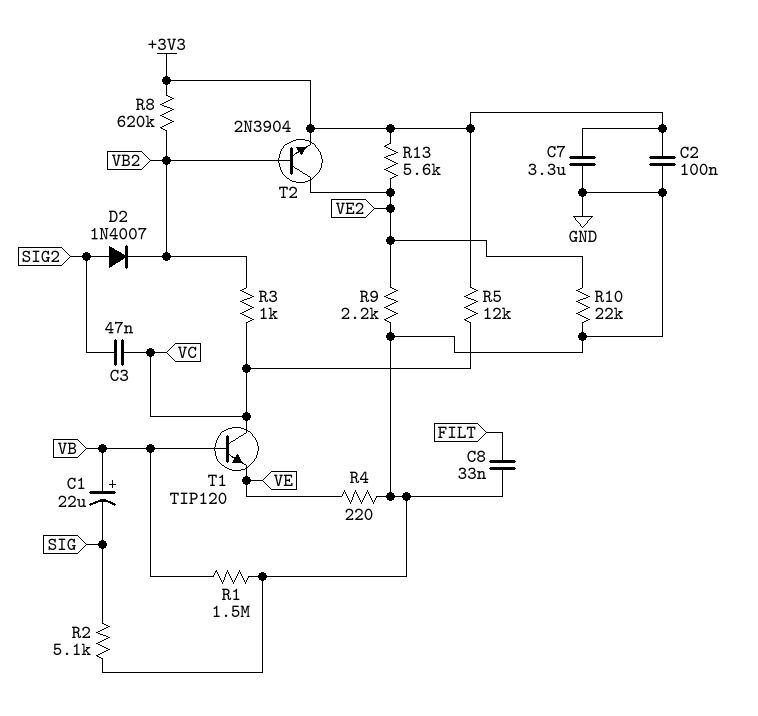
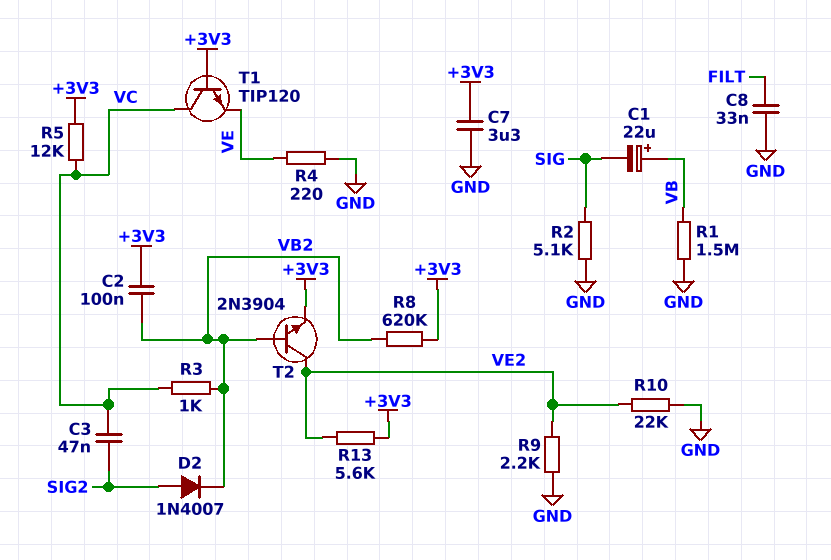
C2: 100nF (+3V3, GND) -> 100nF (+3V3, VB2)
T1: NPN TIP120 (B VB, C VC, E VE) -> NPN TIP120 (B +3V3, C VC, E VE)

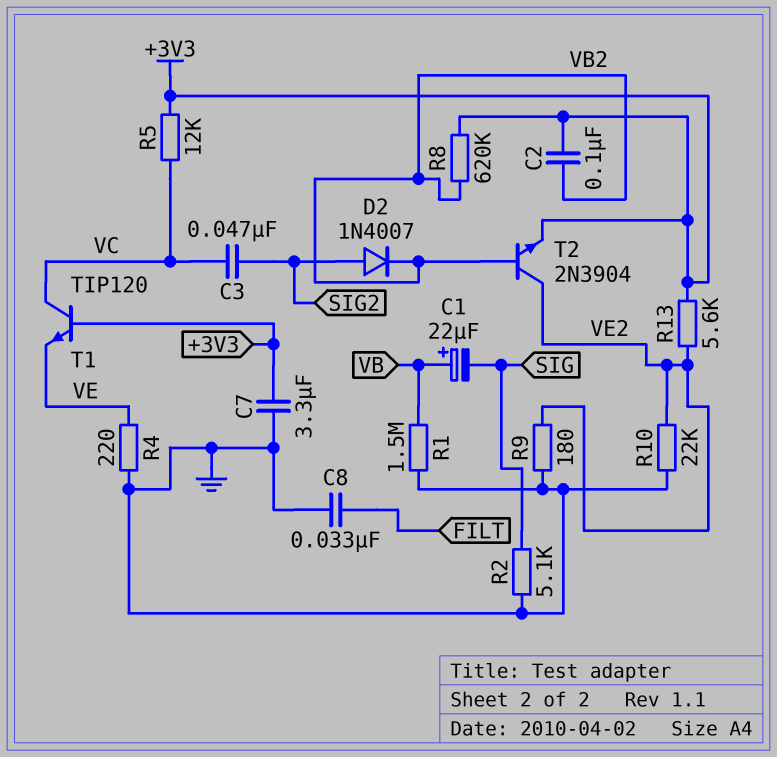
R3: 1k (VB2, VC) -> none
R9: 2.2k (GND, VE2) -> 180 (GND, VE2)

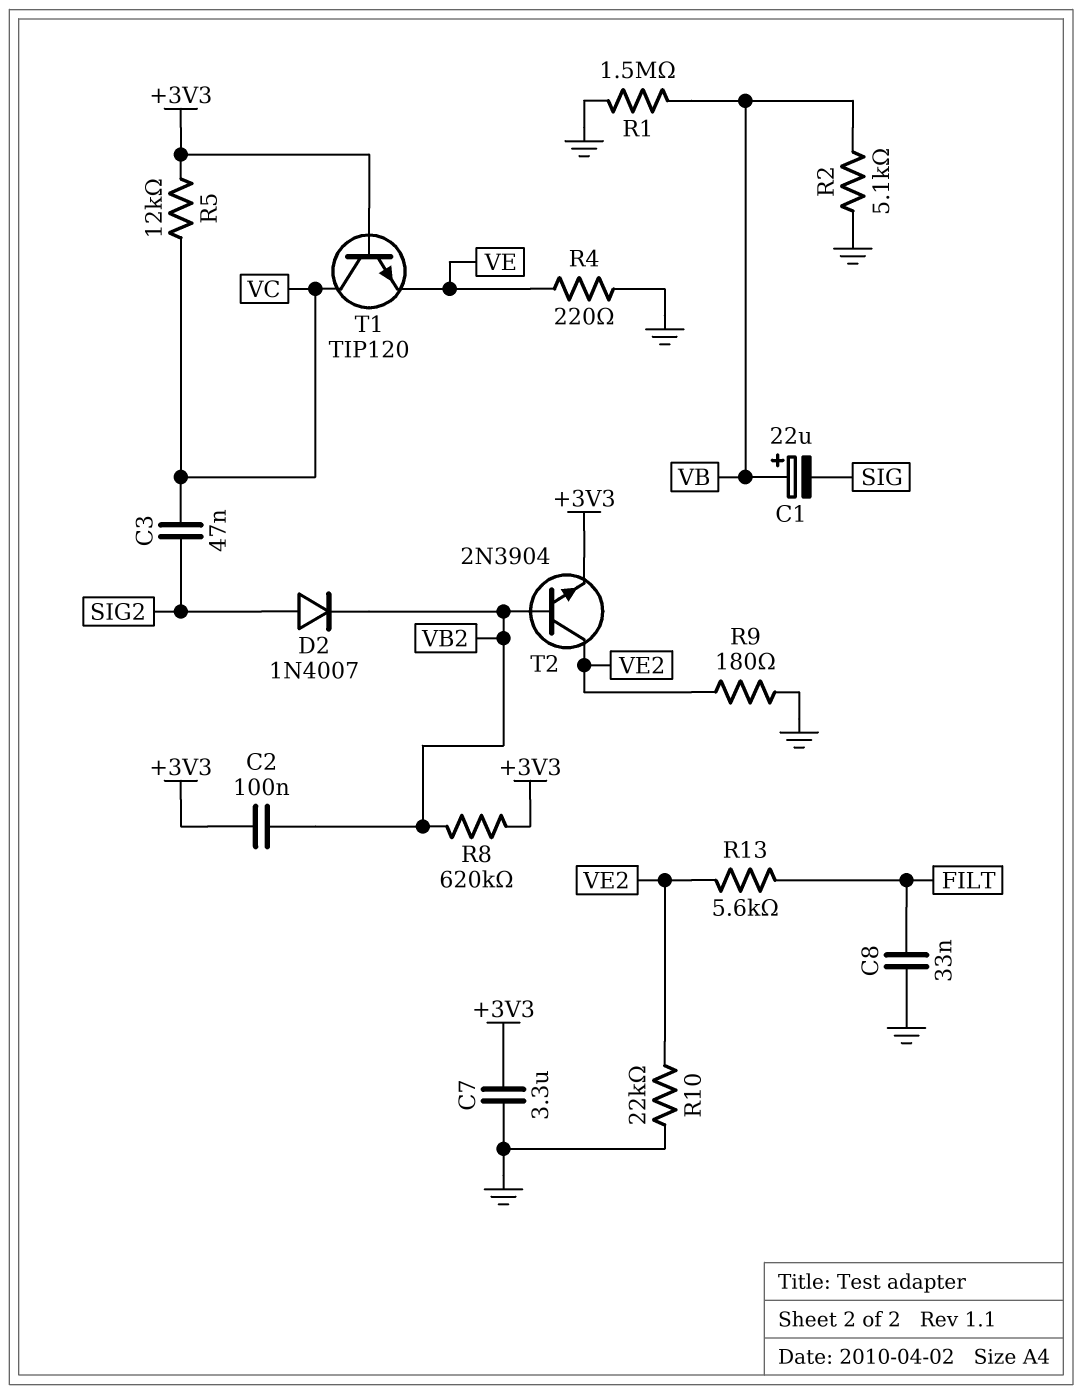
R2: 5.1k (GND, SIG) -> 5.1k (GND, VB)
R13: 5.6k (+3V3, VE2) -> 5.6k (FILT, VE2)

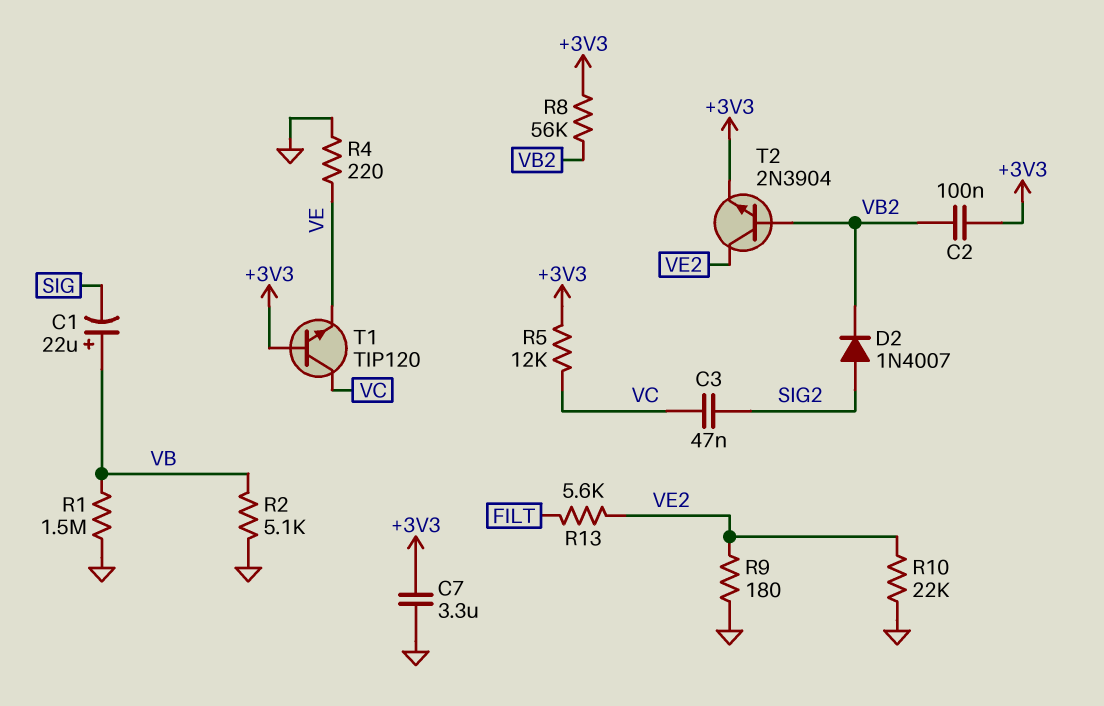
C8: 33nF (FILT, GND) -> none
R8: 620k (+3V3, VB2) -> 56k (+3V3, VB2)

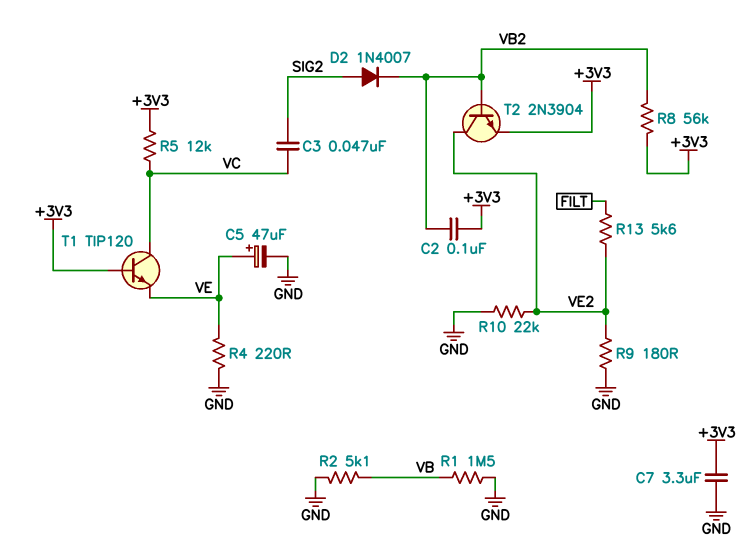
C1: 22uF (plus VB, minus SIG) -> none
C5: none -> 47uF (plus VE, minus GND)

